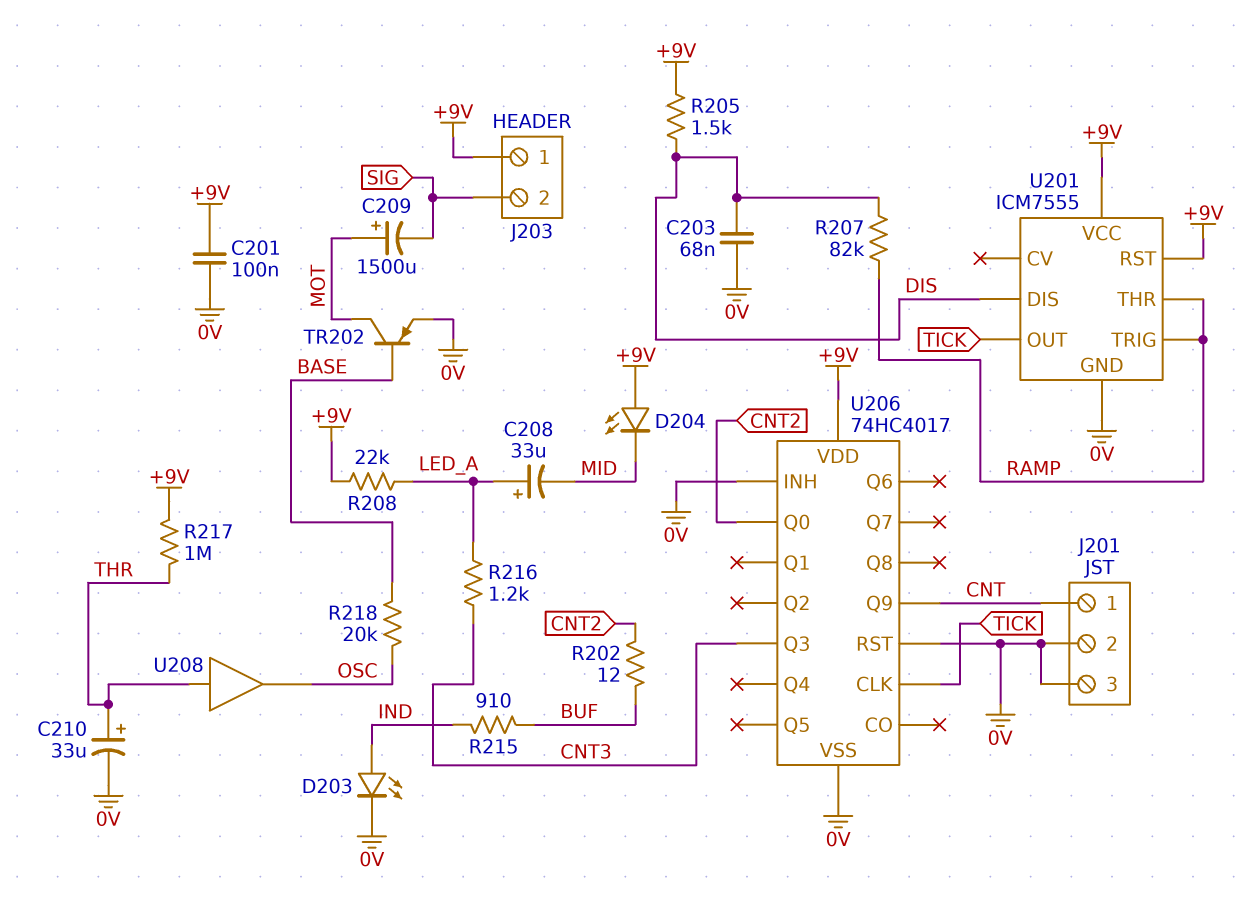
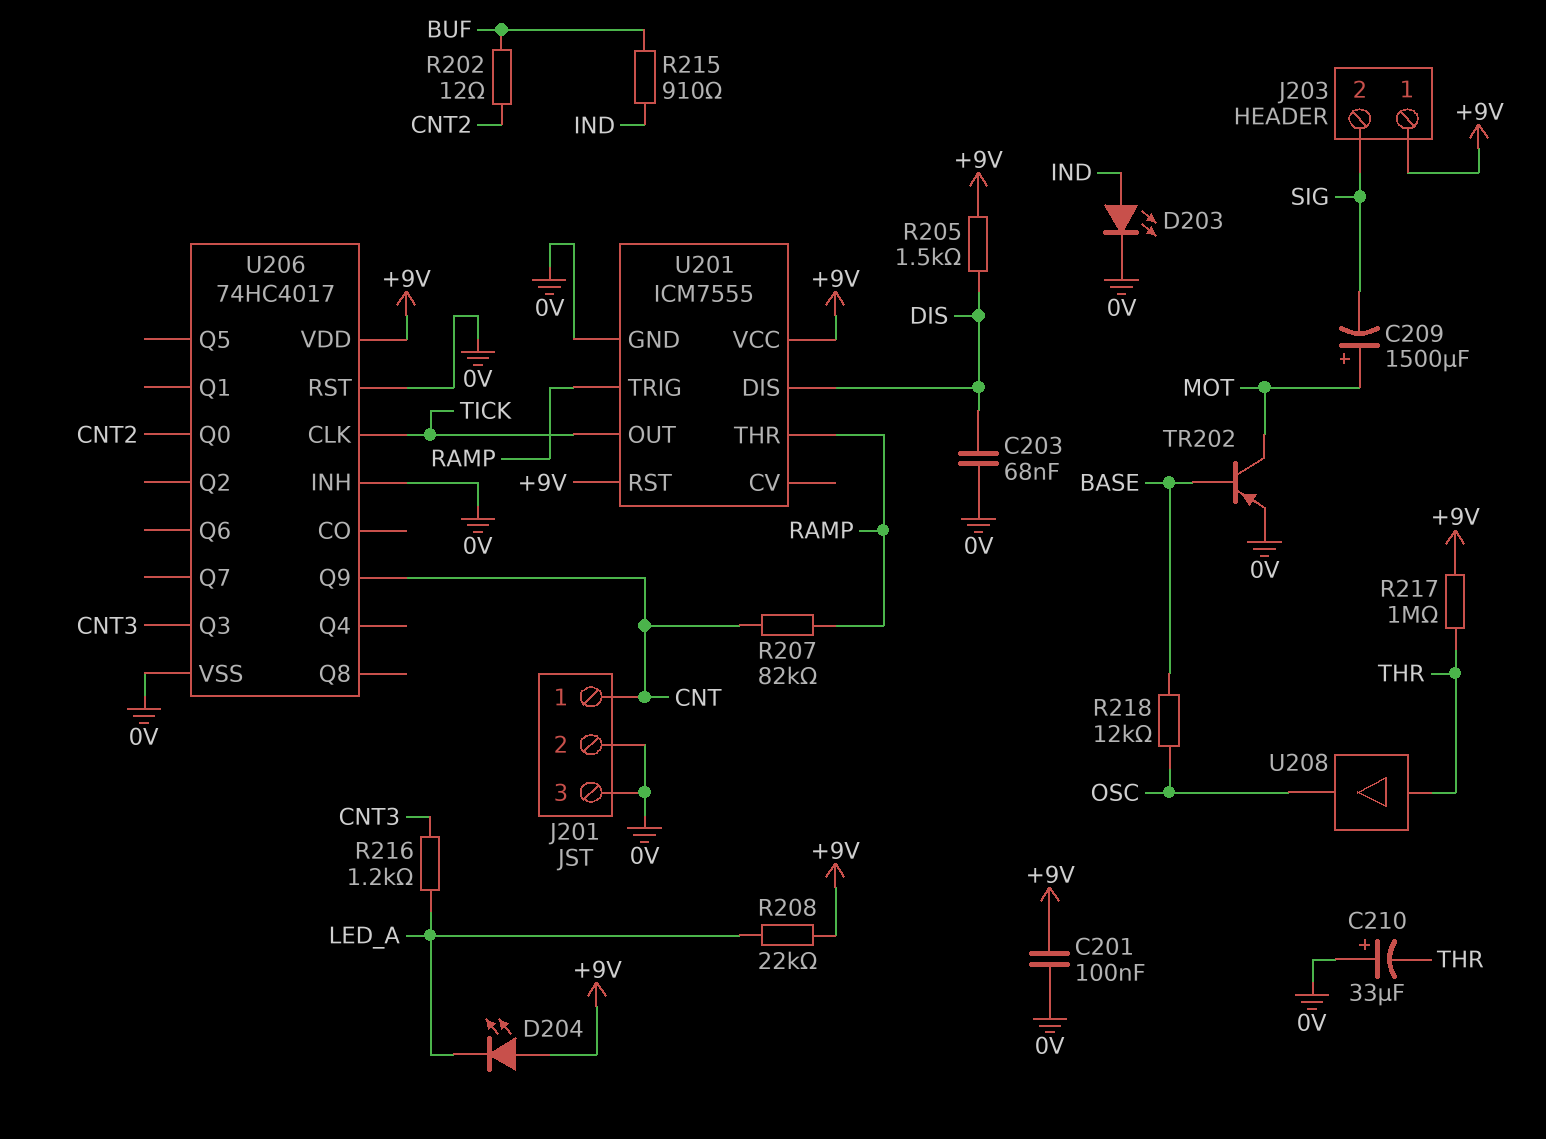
C208: 33uF (plus LED_A, minus MID) -> none
C210: 33uF (plus THR, minus 0V) -> 33uF (plus 0V, minus THR)
D204: LED (A +9V, K MID) -> LED (A +9V, K LED_A)
R207: 82k (DIS, RAMP) -> 82k (CNT, RAMP)
R218: 20k (BASE, OSC) -> 12k (BASE, OSC)

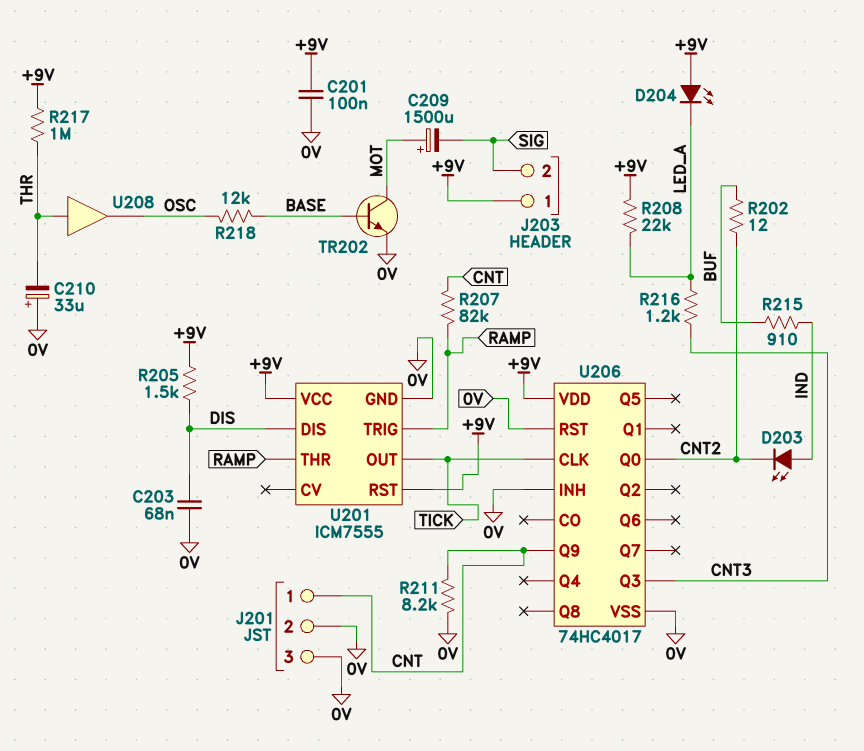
D203: LED (A IND, K 0V) -> LED (A IND, K CNT2)
R211: none -> 8.2k (0V, CNT)
TR202: PNP (B BASE, C MOT, E 0V) -> NPN (B BASE, C MOT, E 0V)

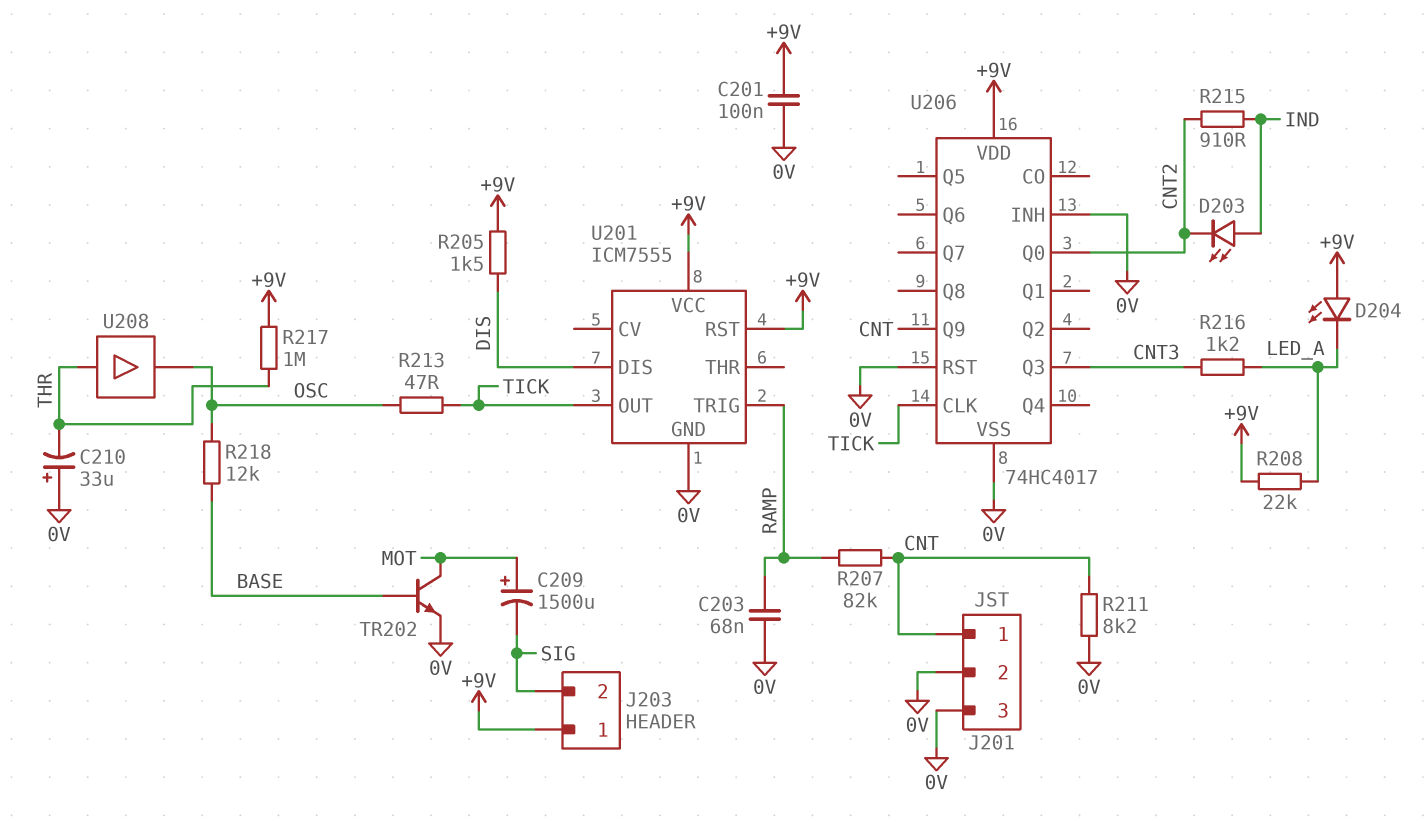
C203: 68nF (0V, DIS) -> 68nF (0V, RAMP)
R202: 12 (BUF, CNT2) -> none
R213: none -> 47 (OSC, TICK)
R215: 910 (BUF, IND) -> 910 (CNT2, IND)
U201 pin THR: RAMP -> none

